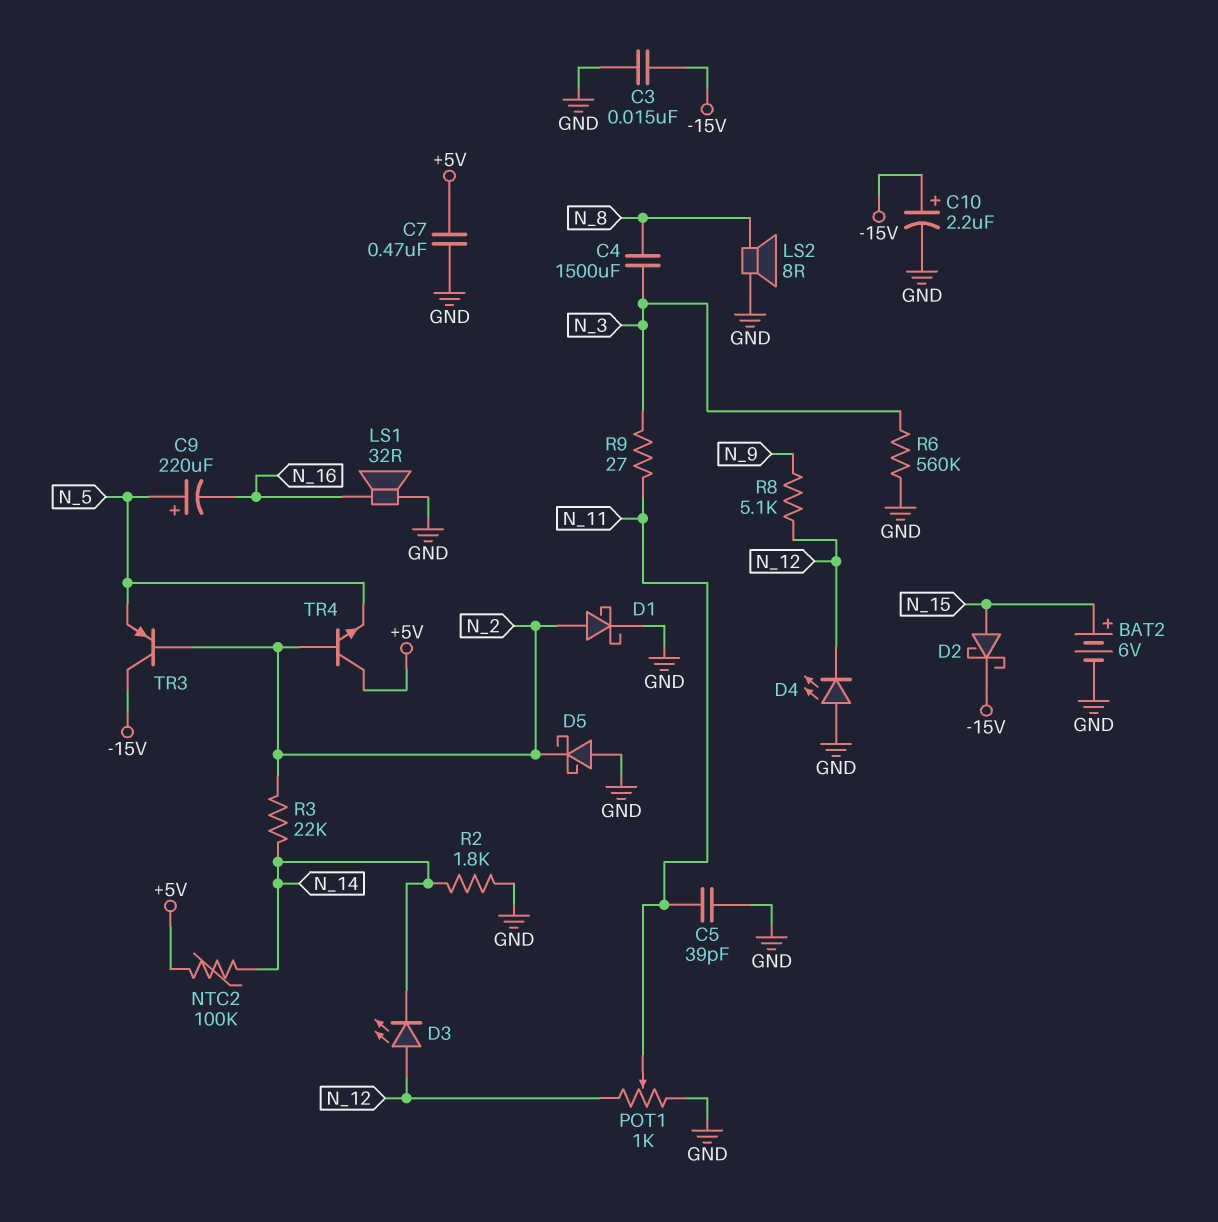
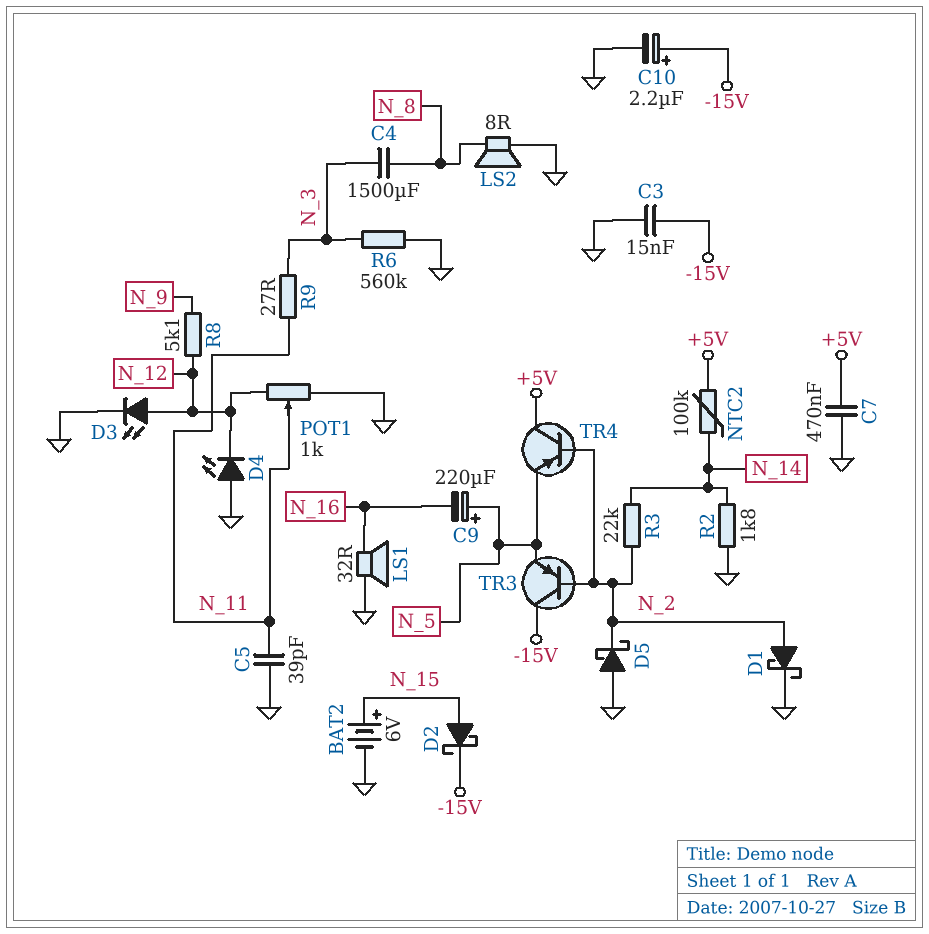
D3: LED (A N_12, K N_14) -> LED (A N_12, K GND)
TR4: NPN (B N_2, C +5V, E N_5) -> PNP (B N_2, C +5V, E N_5)

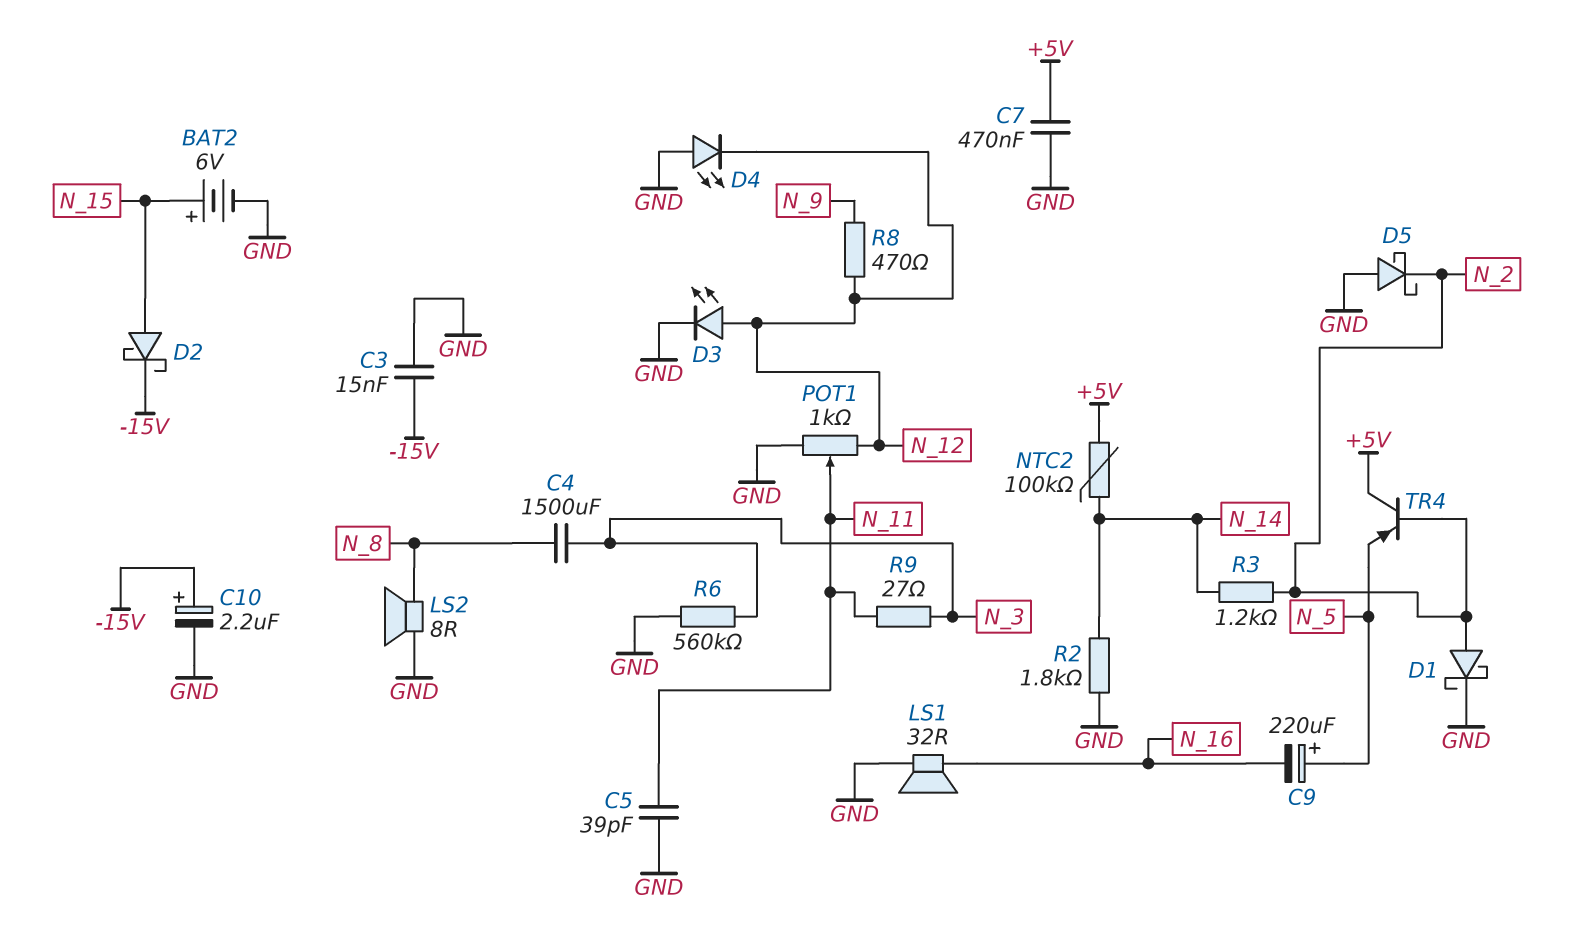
R3: 22k (N_2, N_14) -> 1.2k (N_2, N_14)
R8: 5.1k (N_9, N_12) -> 470 (N_9, N_12)
TR3: PNP (B N_2, C -15V, E N_5) -> none

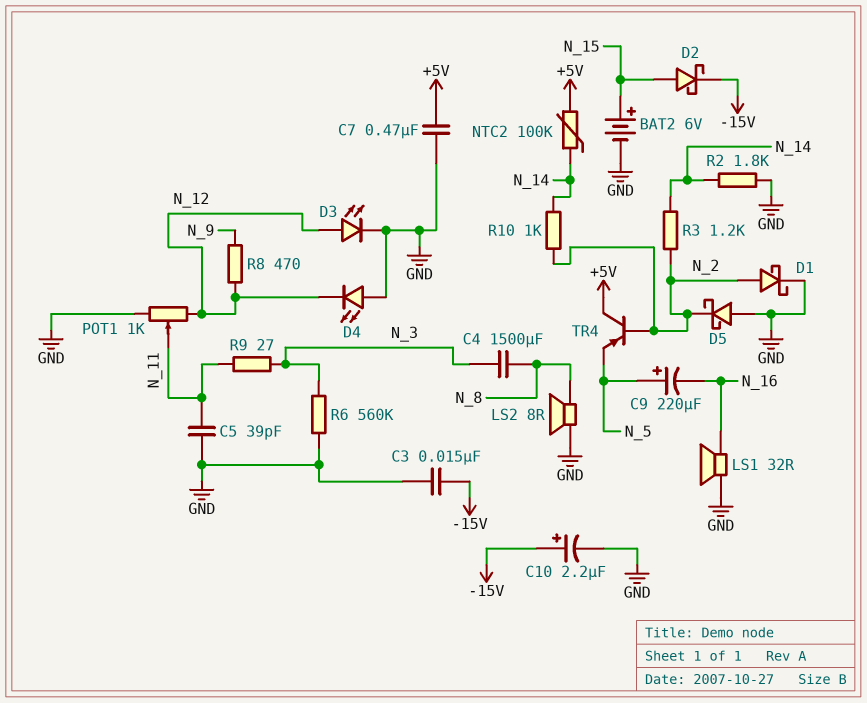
R10: none -> 1k (N_2, N_14)

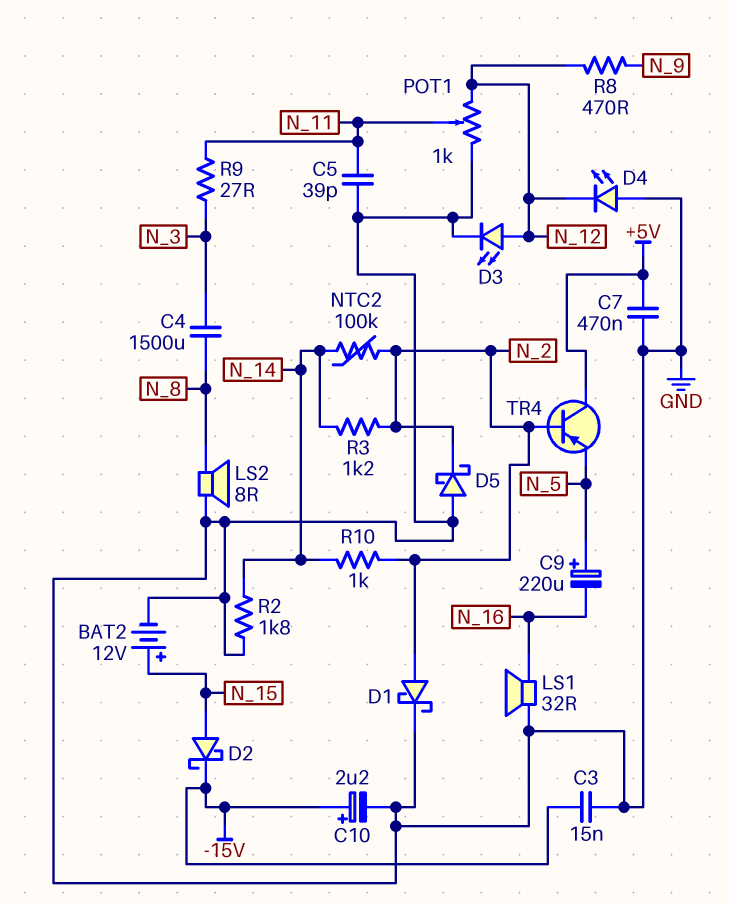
BAT2: 6V (plus N_15, minus GND) -> 12V (plus N_15, minus GND)
NTC2: 100k (+5V, N_14) -> 100k (N_2, N_14)
R6: 560k (GND, N_3) -> none

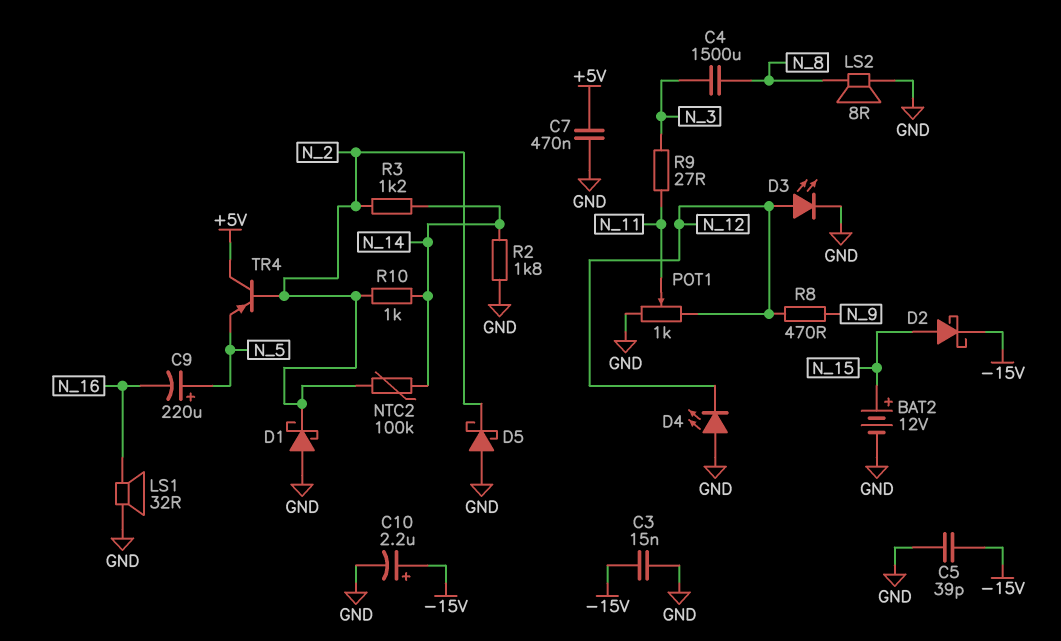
C5: 39pF (GND, N_11) -> 39pF (-15V, GND)
D1: schottky (A N_2, K GND) -> schottky (A GND, K N_2)

